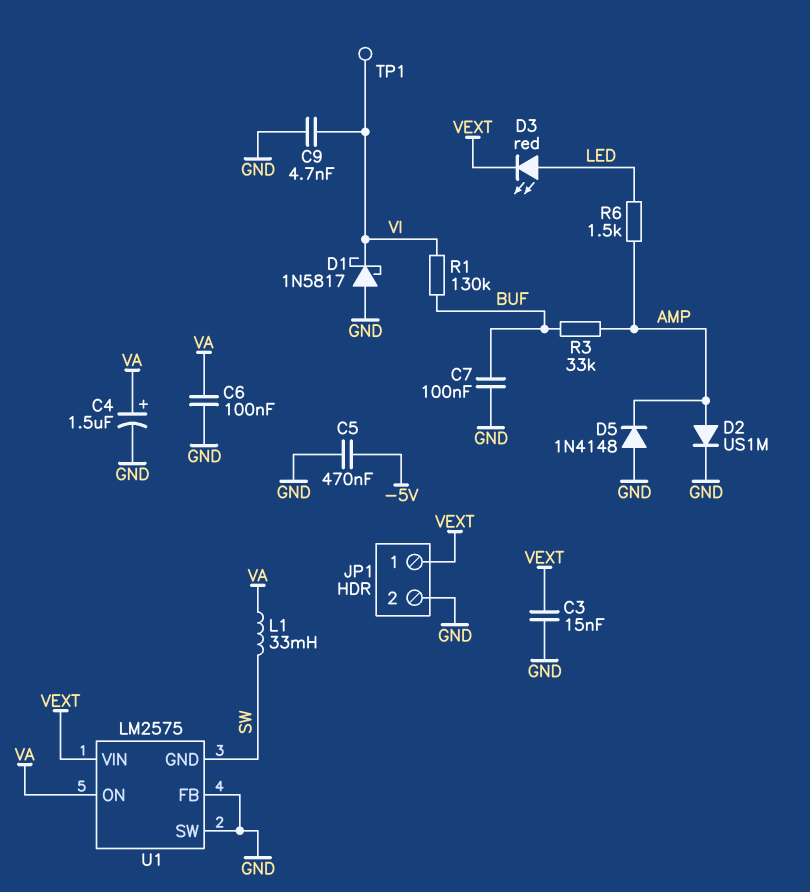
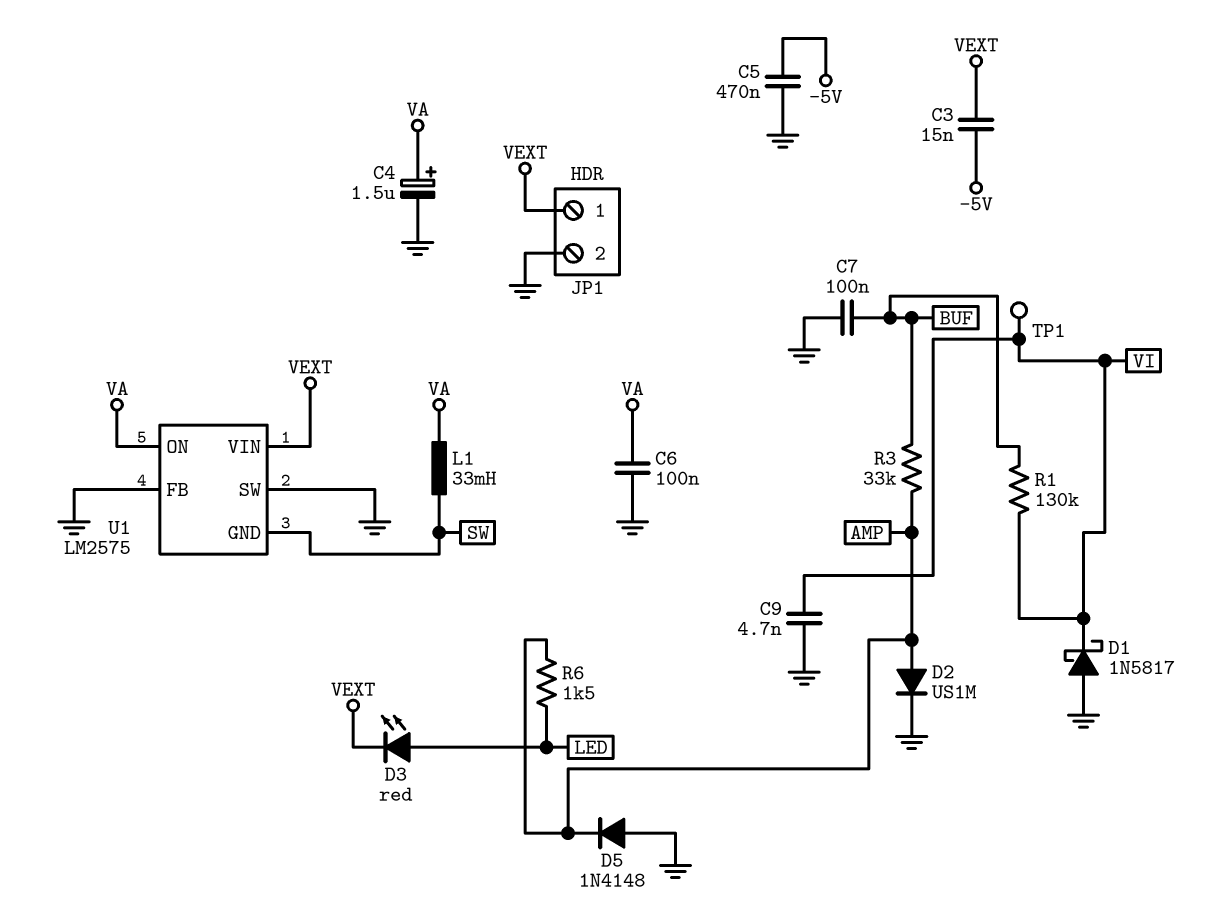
C3: 15nF (GND, VEXT) -> 15nF (-5V, VEXT)

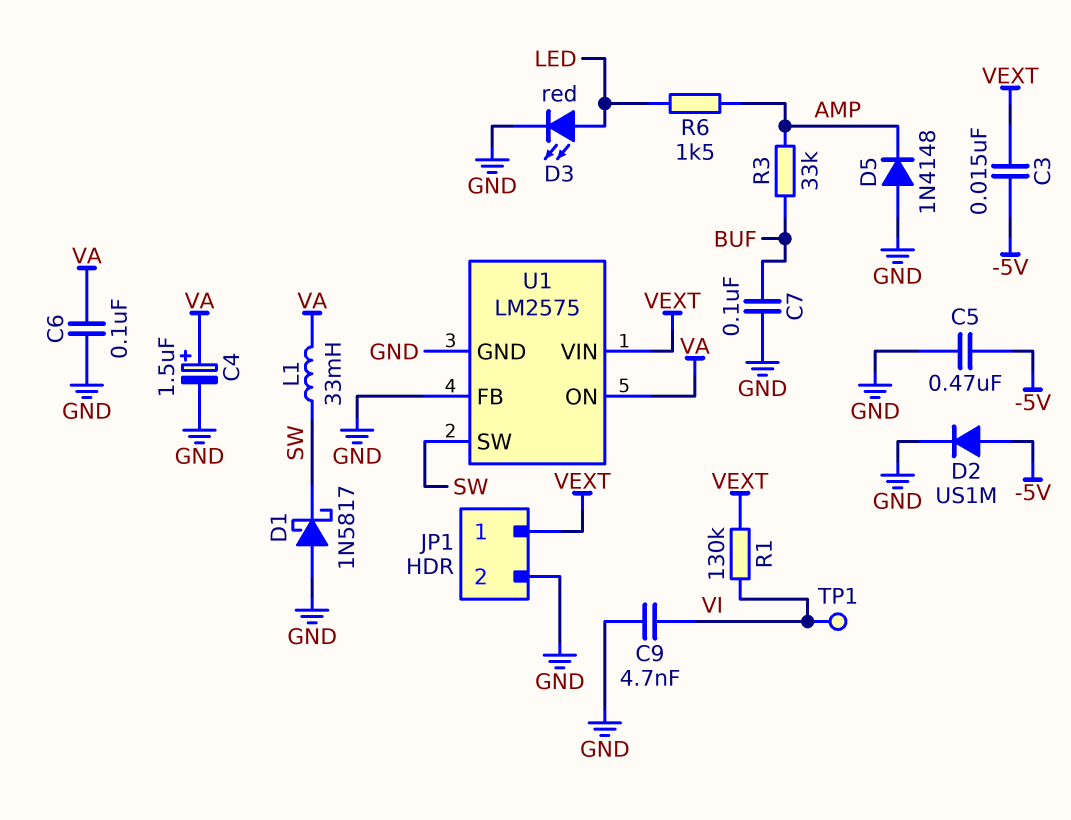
D1: schottky 1N5817 (A GND, K VI) -> schottky 1N5817 (A GND, K SW)
D2: diode US1M (A AMP, K GND) -> diode US1M (A -5V, K GND)
D3: LED red (A LED, K VEXT) -> LED red (A LED, K GND)
R1: 130k (BUF, VI) -> 130k (VEXT, VI)
U1 pin GND: SW -> GND
U1 pin SW: GND -> SW

